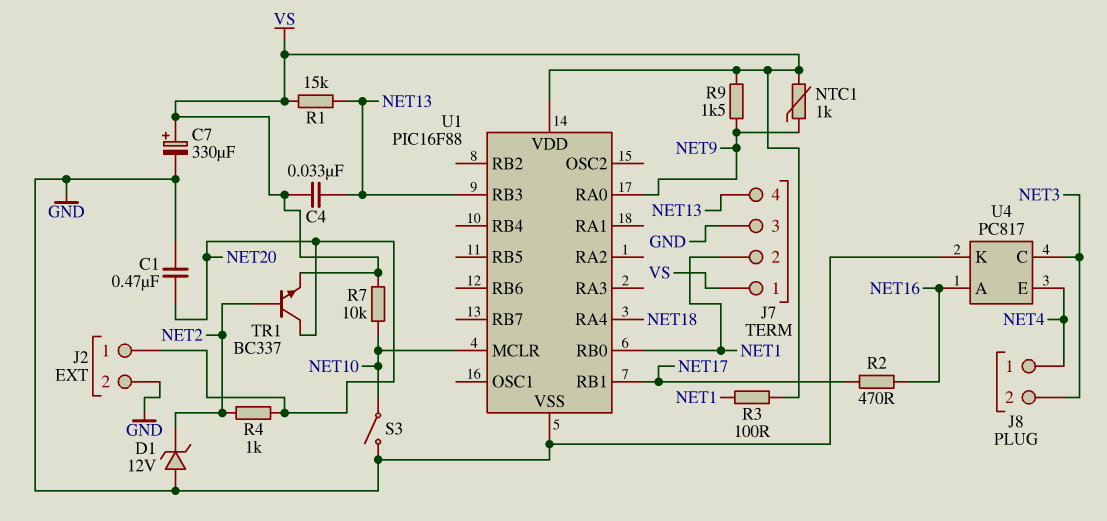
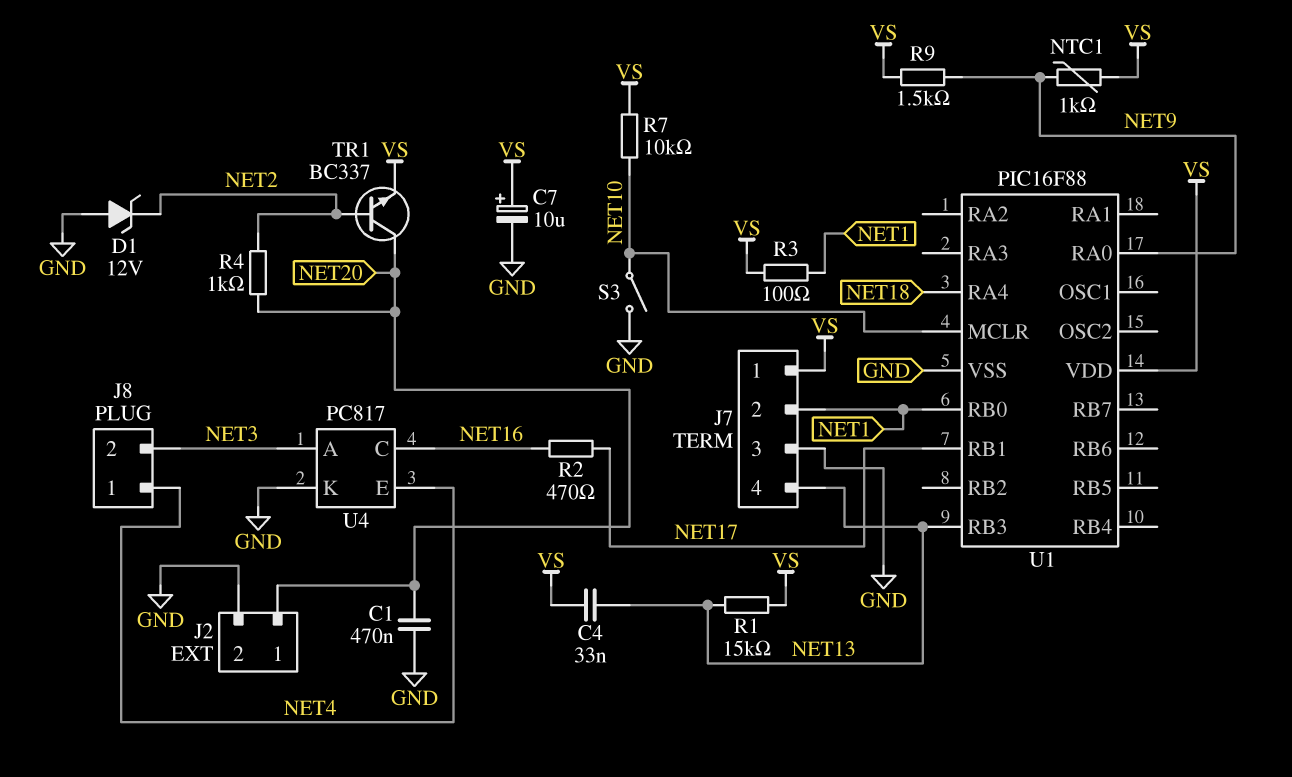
C7: 330uF (plus VS, minus GND) -> 10uF (plus VS, minus GND)
U4 pin A: NET16 -> NET3
U4 pin C: NET3 -> NET16

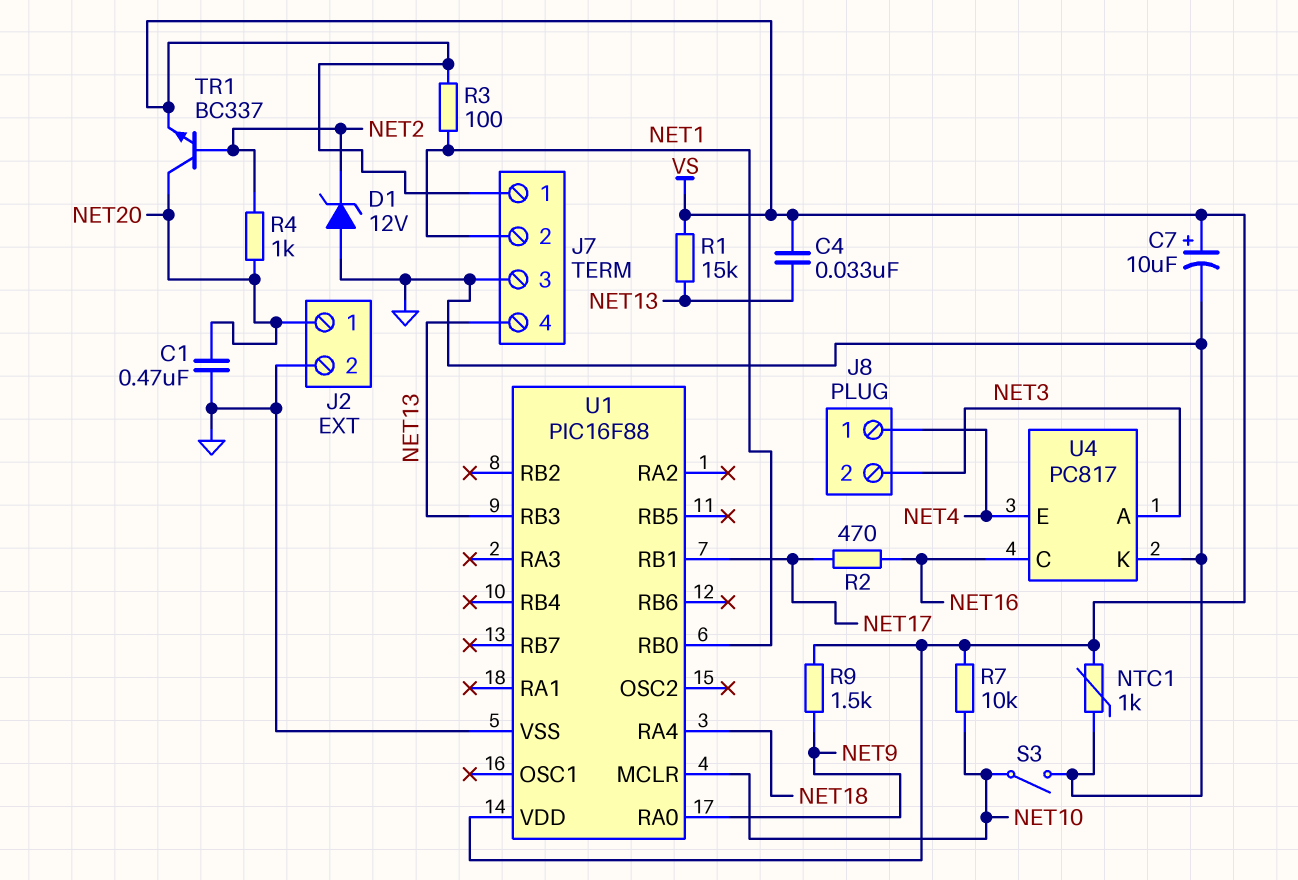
NTC1: 1k (NET9, VS) -> 1k (GND, VS)

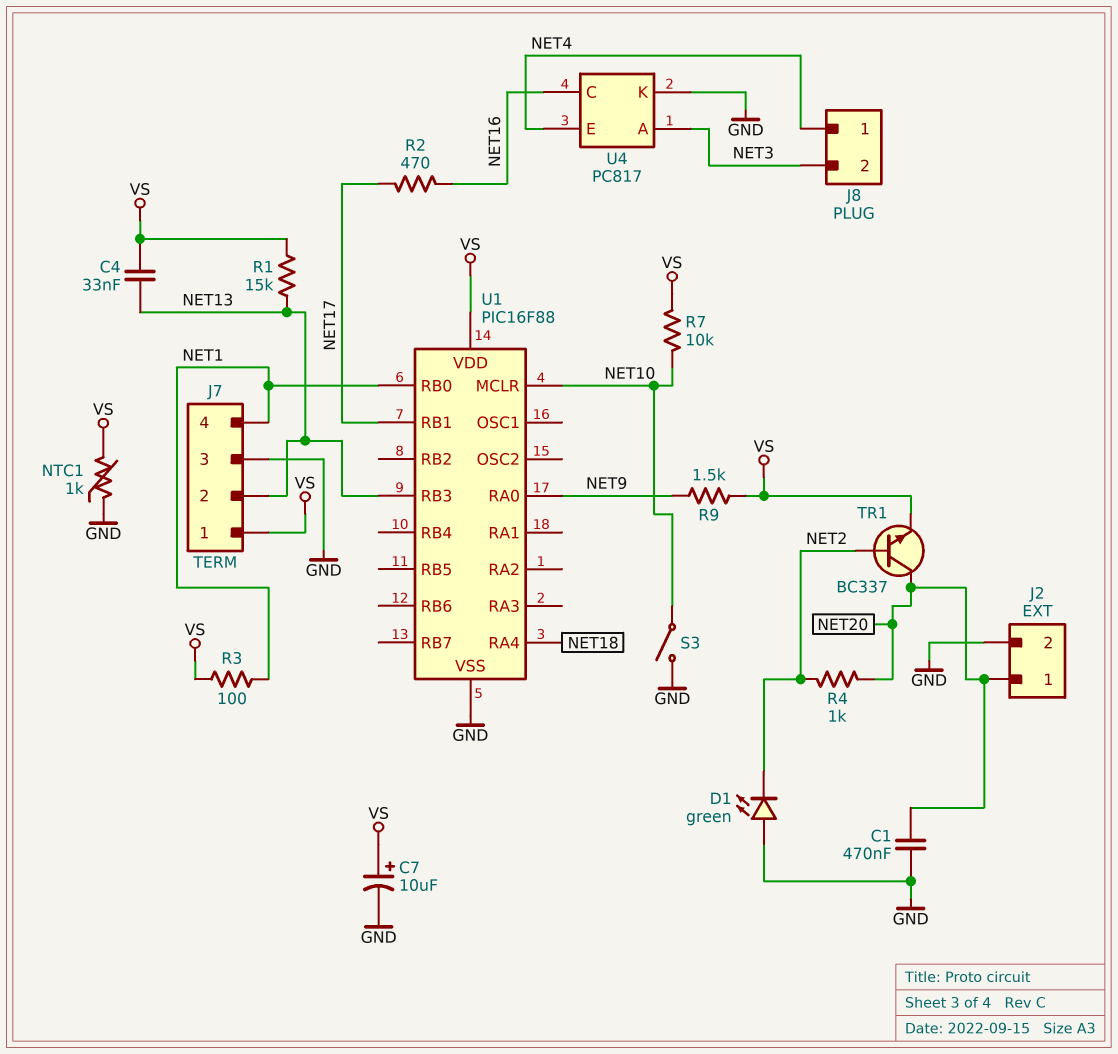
D1: zener 12V (A GND, K NET2) -> LED green (A GND, K NET2)
J7 pin 2: NET1 -> NET13
J7 pin 4: NET13 -> NET1

